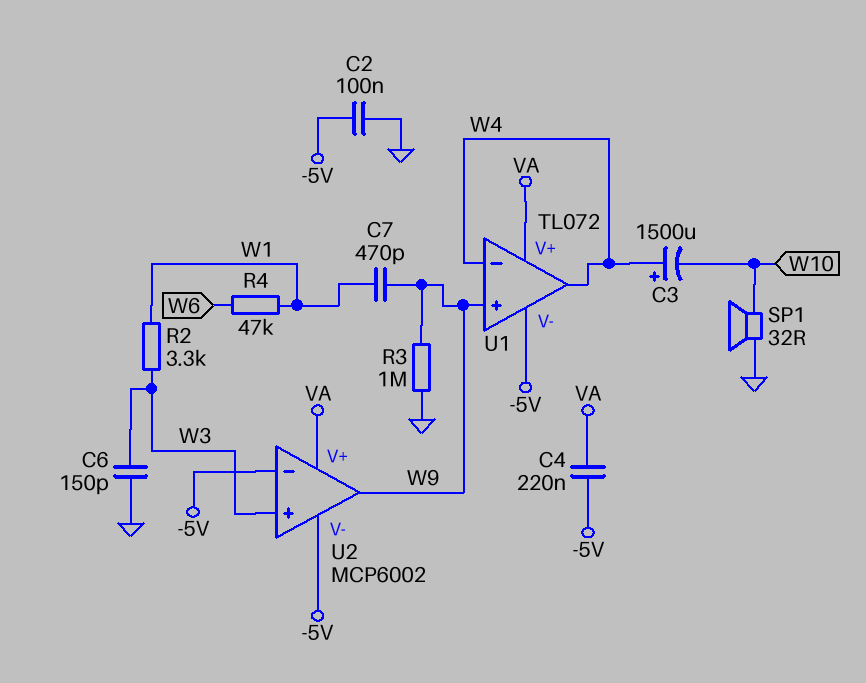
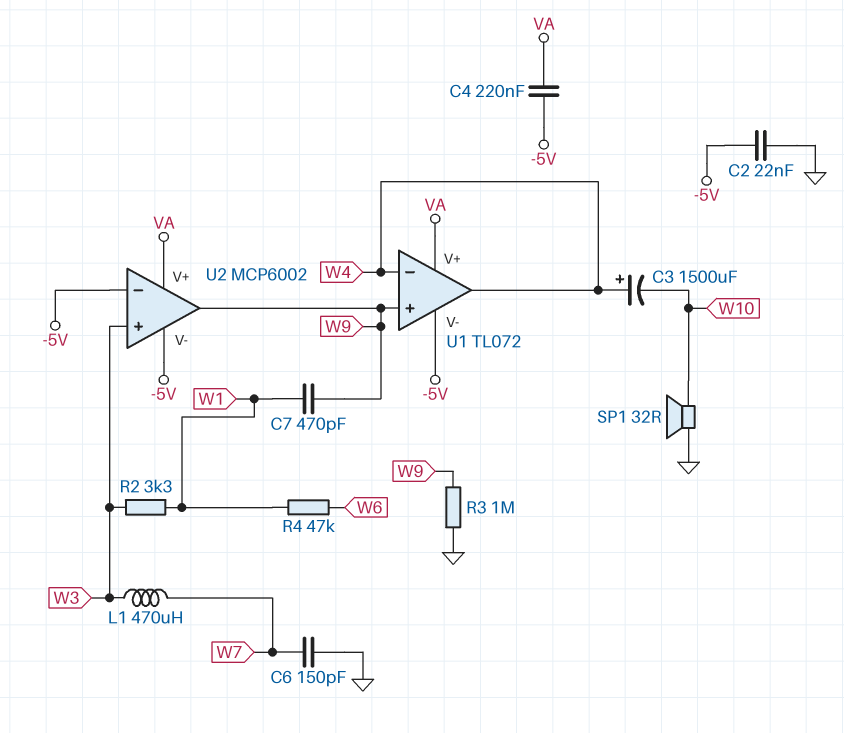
C2: 100nF (-5V, GND) -> 22nF (-5V, GND)
C6: 150pF (GND, W3) -> 150pF (GND, W7)
L1: none -> 470uH (W3, W7)

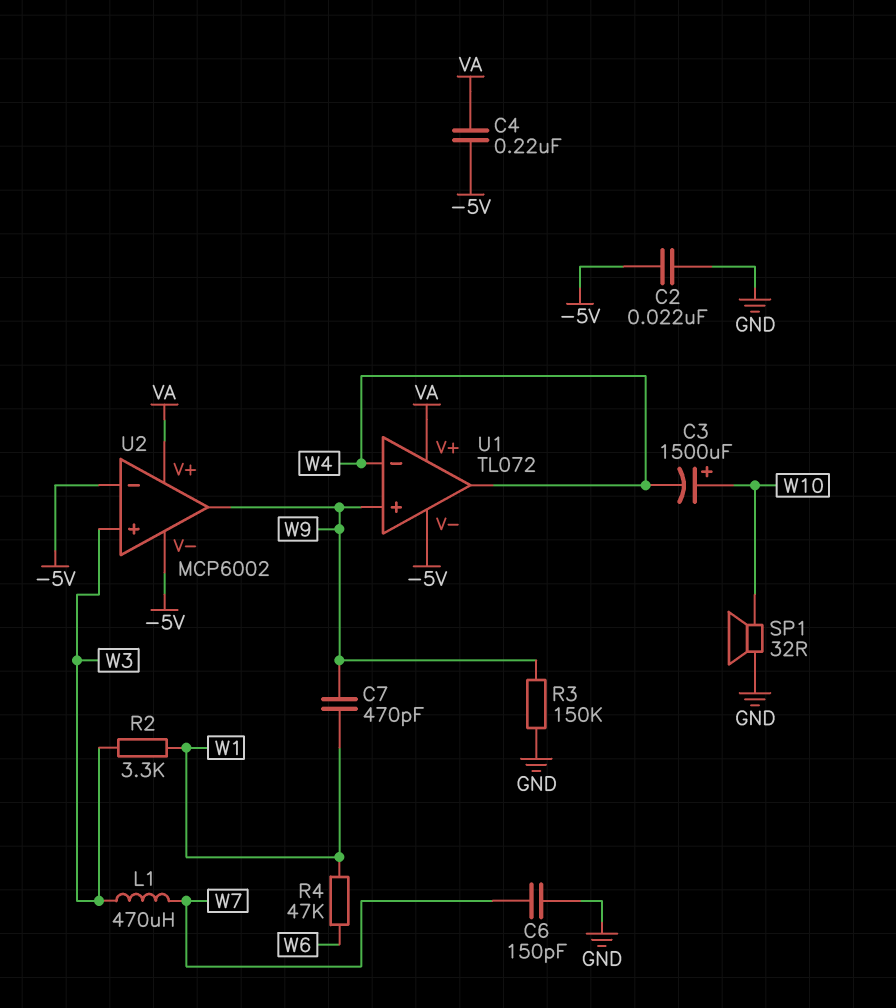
C3: 1500uF (plus W4, minus W10) -> 1500uF (plus W10, minus W4)
R3: 1M (GND, W9) -> 150k (GND, W9)

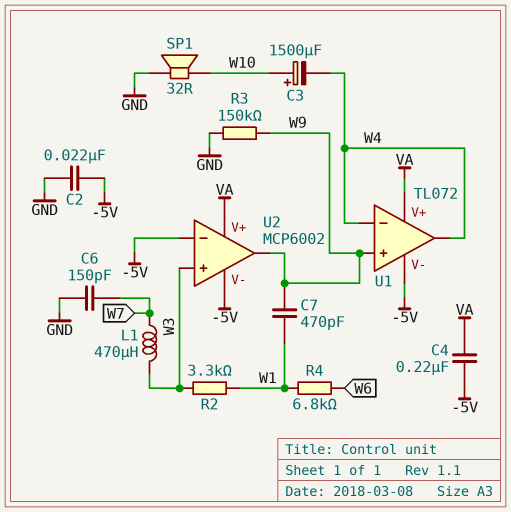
R4: 47k (W1, W6) -> 6.8k (W1, W6)

